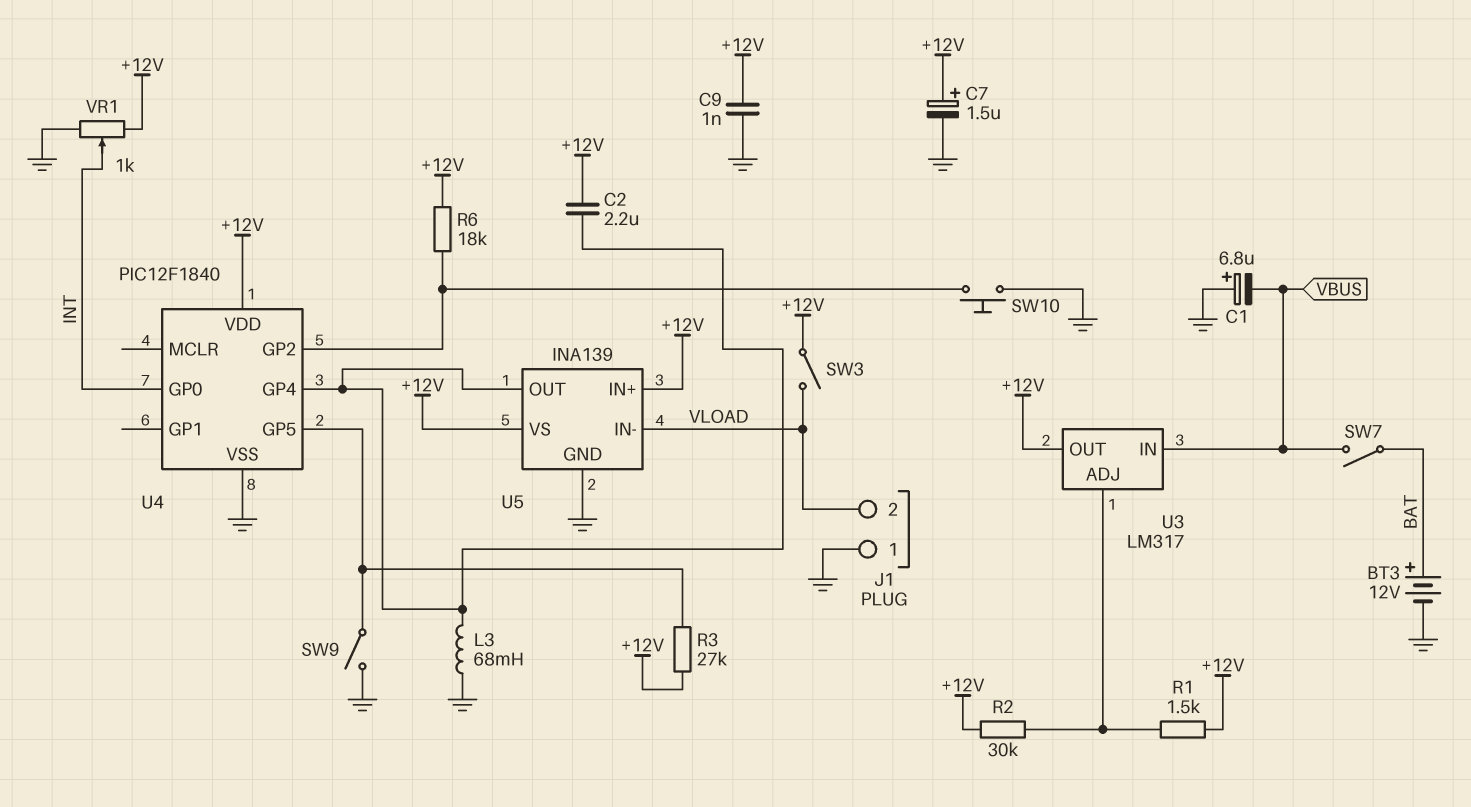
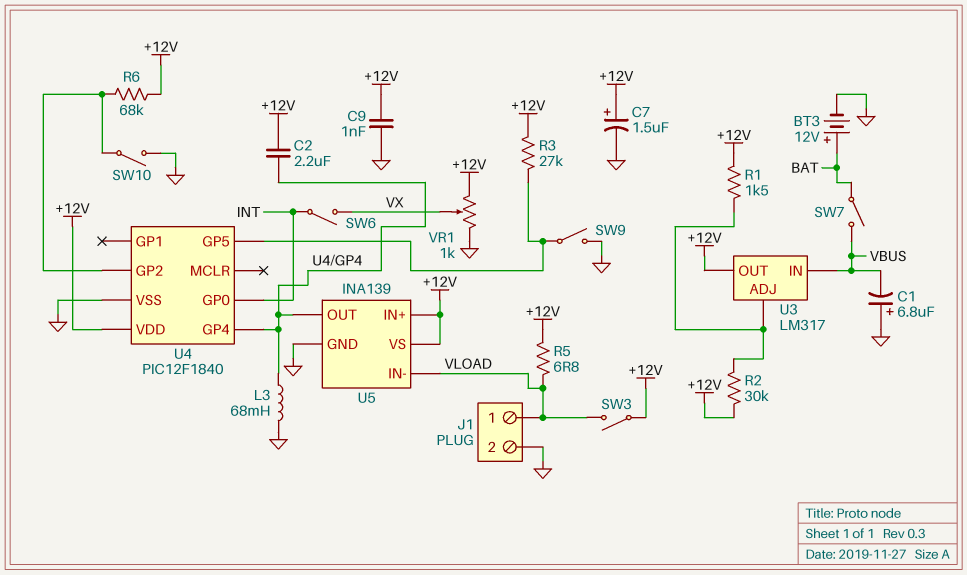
J1 pin 1: GND -> VLOAD
J1 pin 2: VLOAD -> GND
R5: none -> 6.8 (+12V, VLOAD)
R6: 18k (+12V, U4/GP2) -> 68k (+12V, U4/GP2)
SW6: none -> switch (INT, VX)
SW10: button (GND, U4/GP2) -> switch (GND, U4/GP2)
VR1: 1k (+12V, GND, wiper INT) -> 1k (+12V, GND, wiper VX)

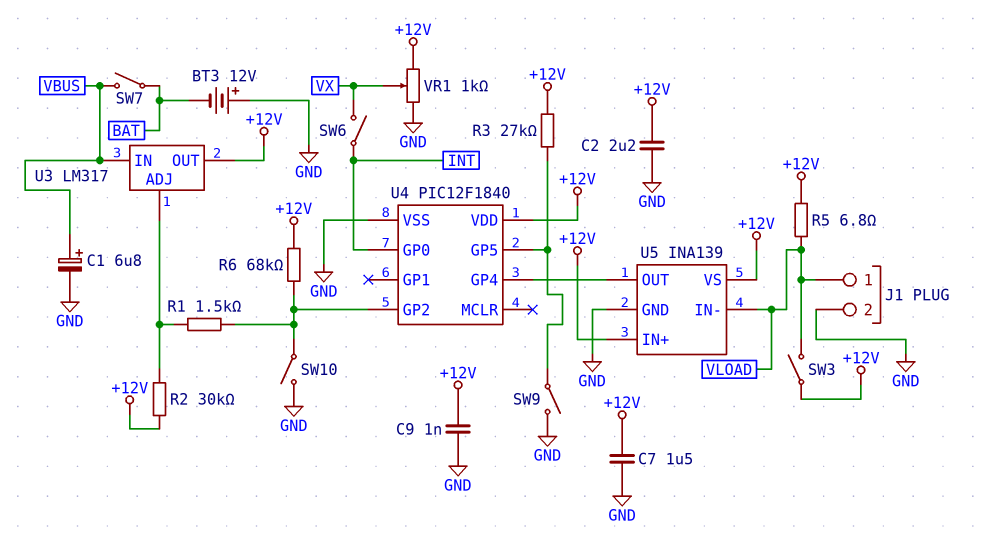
BT3: 12V (plus BAT, minus GND) -> 12V (plus GND, minus BAT)
C1: 6.8uF (plus GND, minus VBUS) -> 6.8uF (plus VBUS, minus GND)
C2: 2.2uF (+12V, U4/GP4) -> 2.2uF (+12V, GND)
C7: 1.5uF (plus +12V, minus GND) -> 1.5uF (+12V, GND)
L3: 68mH (GND, U4/GP4) -> none
R1: 1.5k (+12V, U3/ADJ) -> 1.5k (U3/ADJ, U4/GP2)

